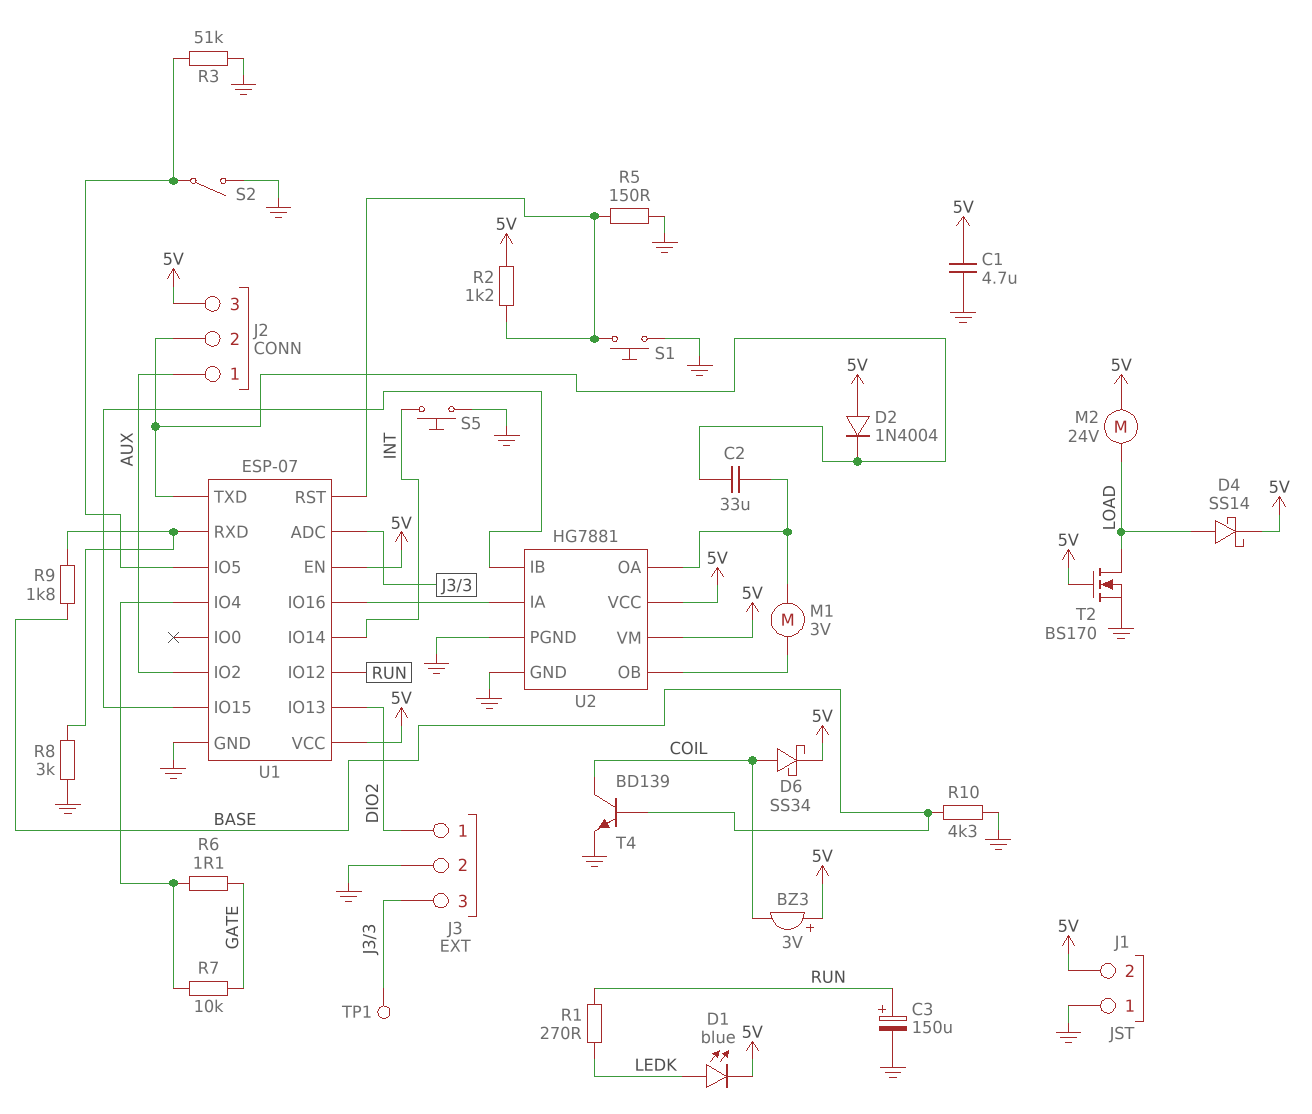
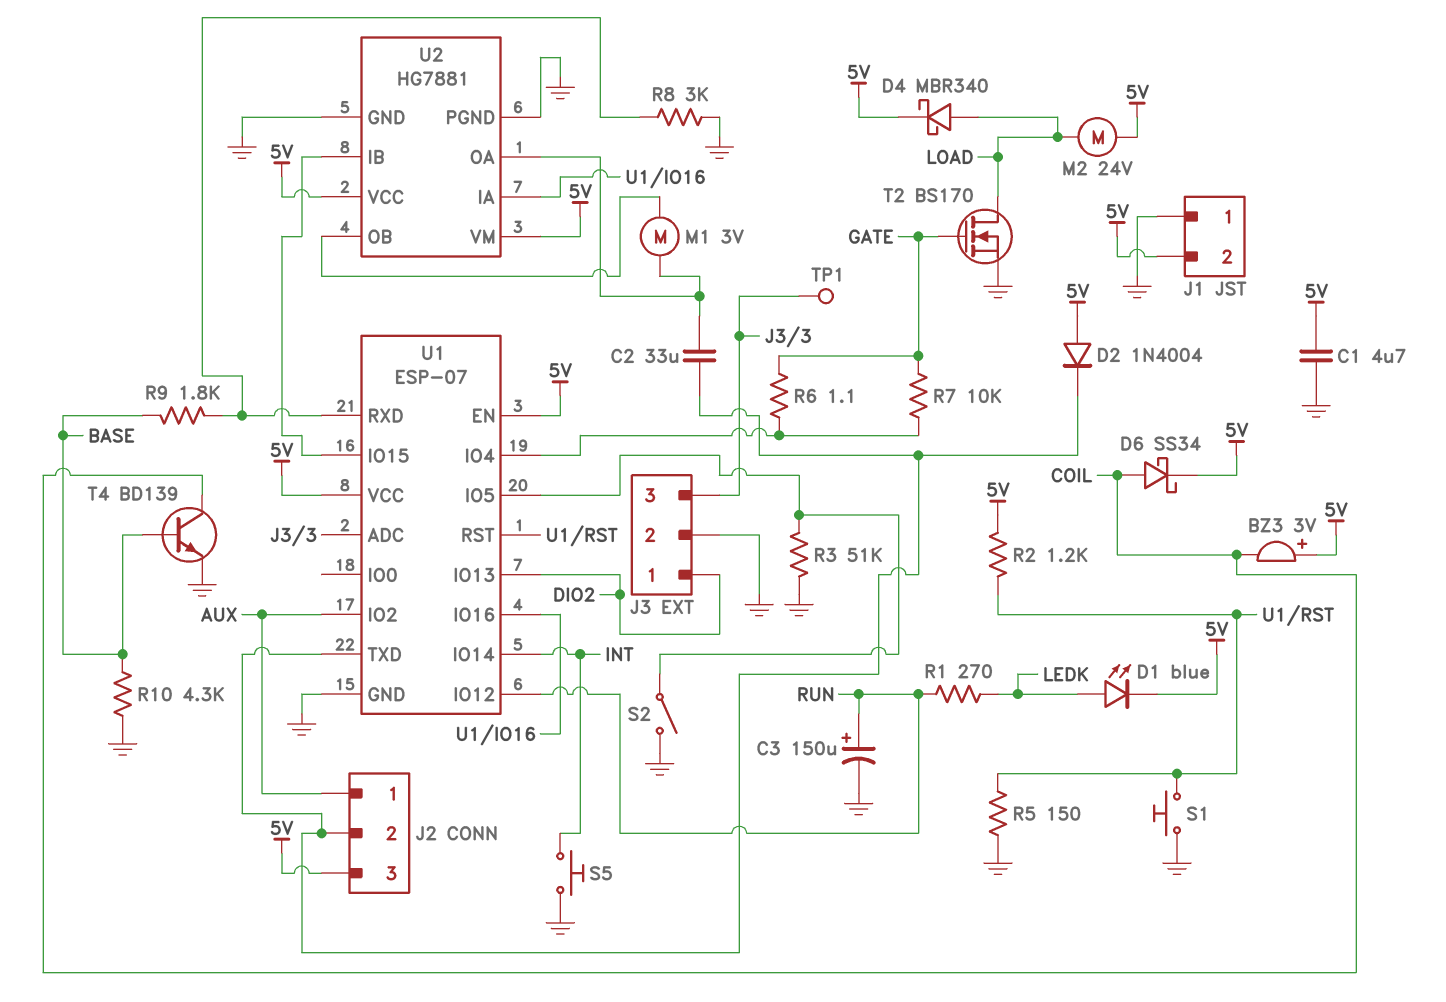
D4: schottky SS14 (A LOAD, K 5V) -> schottky MBR340 (A LOAD, K 5V)
T2: NMOS BS170 (G 5V, D LOAD, S GND) -> NMOS BS170 (G GATE, D LOAD, S GND)

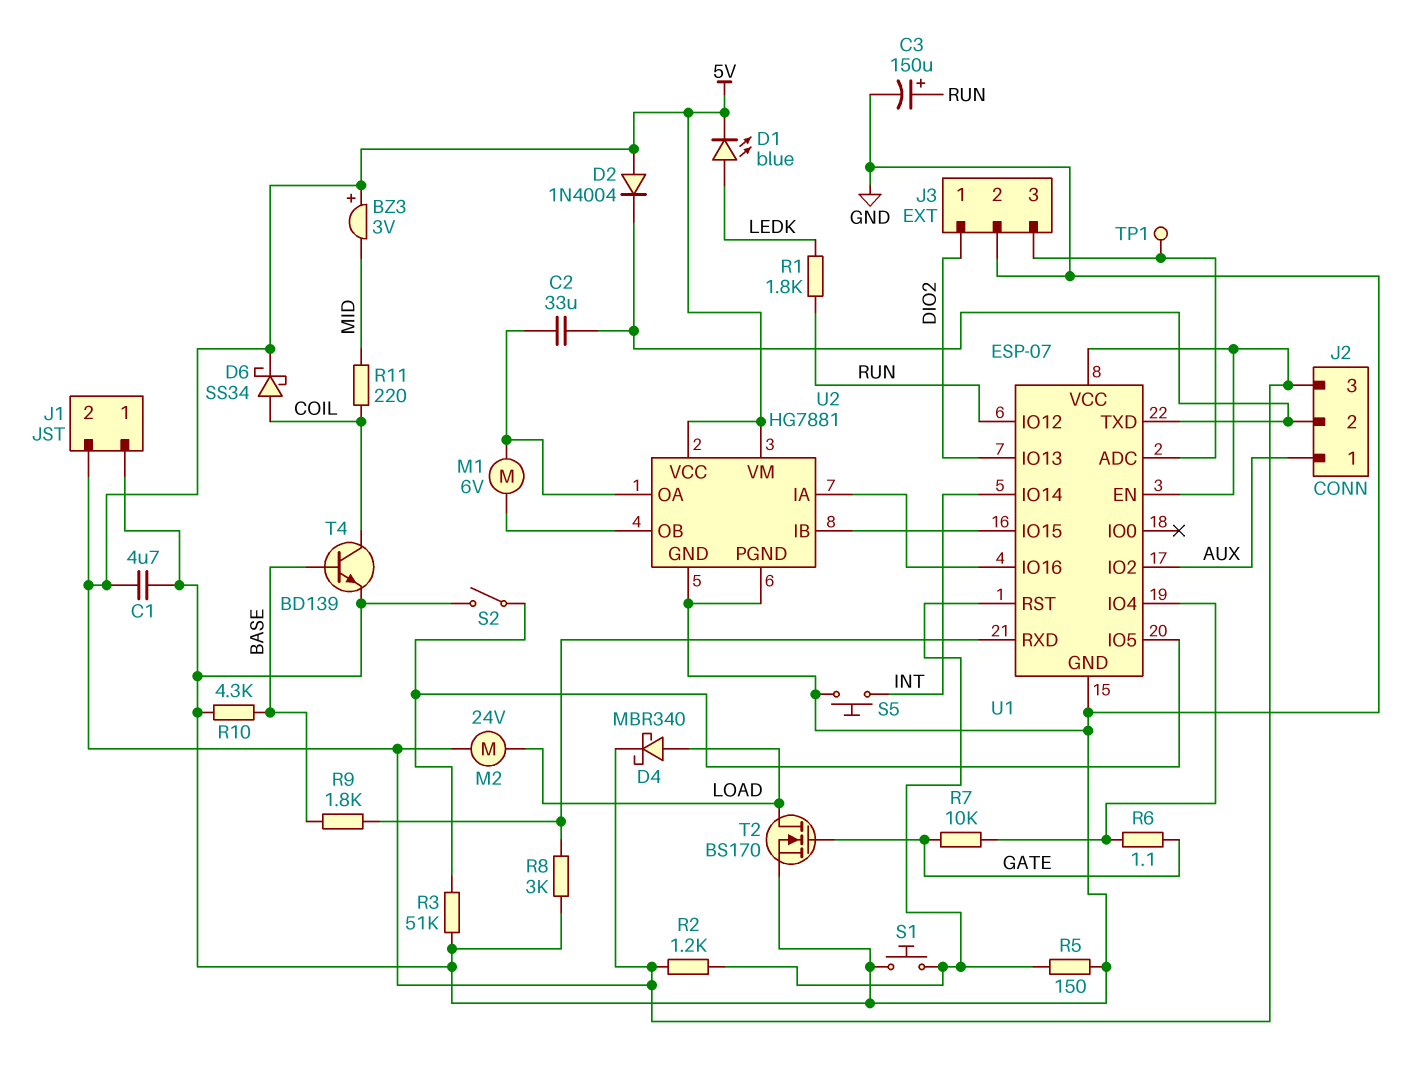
BZ3: buzzer 3V (plus 5V, minus COIL) -> buzzer 3V (plus 5V, minus MID)
M1: motor 3V (U2/OA, U2/OB) -> motor 6V (U2/OA, U2/OB)
R1: 270 (LEDK, RUN) -> 1.8k (LEDK, RUN)
R11: none -> 220 (COIL, MID)

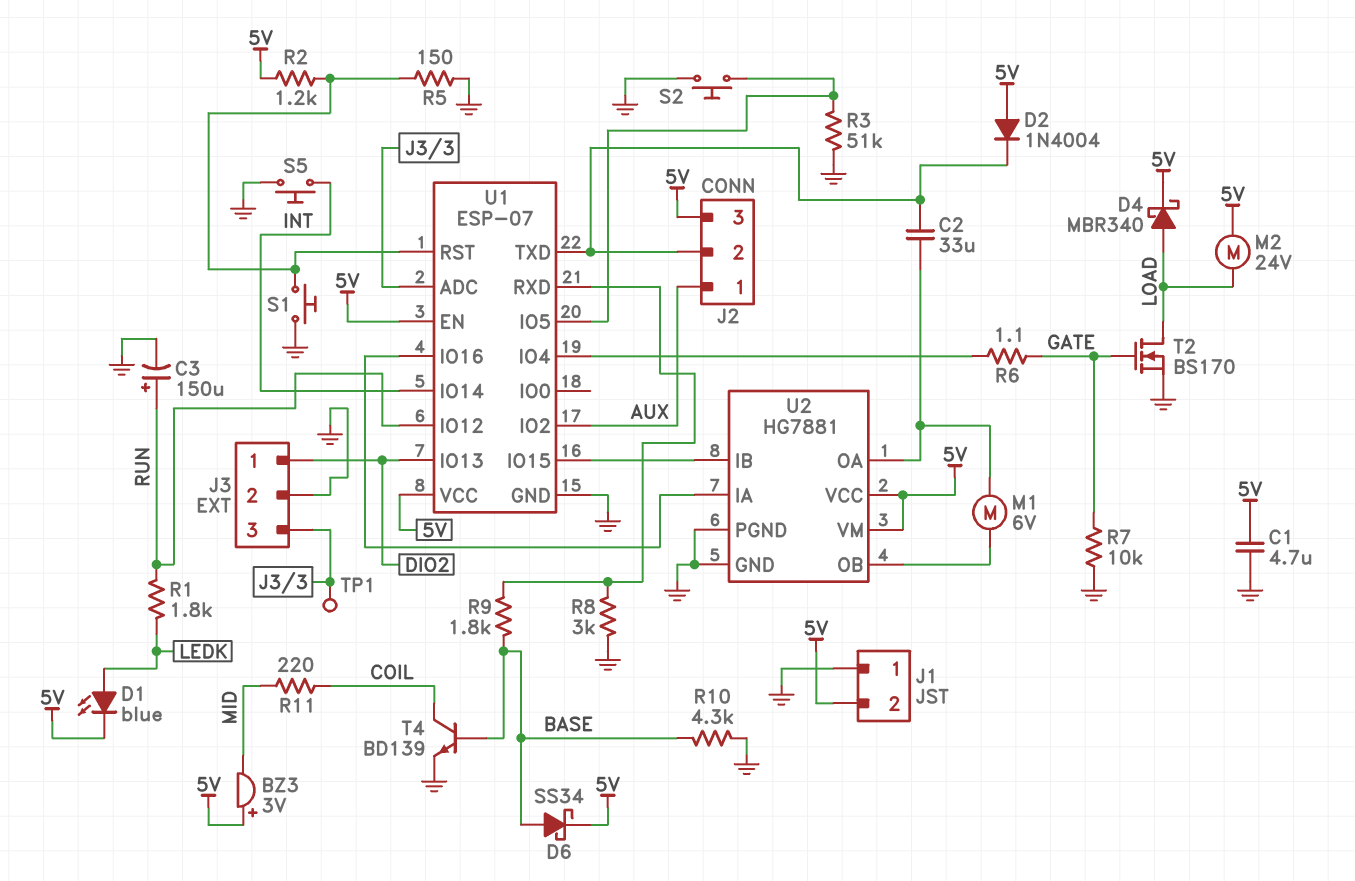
D6: schottky SS34 (A COIL, K 5V) -> schottky SS34 (A BASE, K 5V)
R7: 10k (GATE, U1/IO4) -> 10k (GATE, GND)
S2: switch (GND, U1/IO5) -> button (GND, U1/IO5)

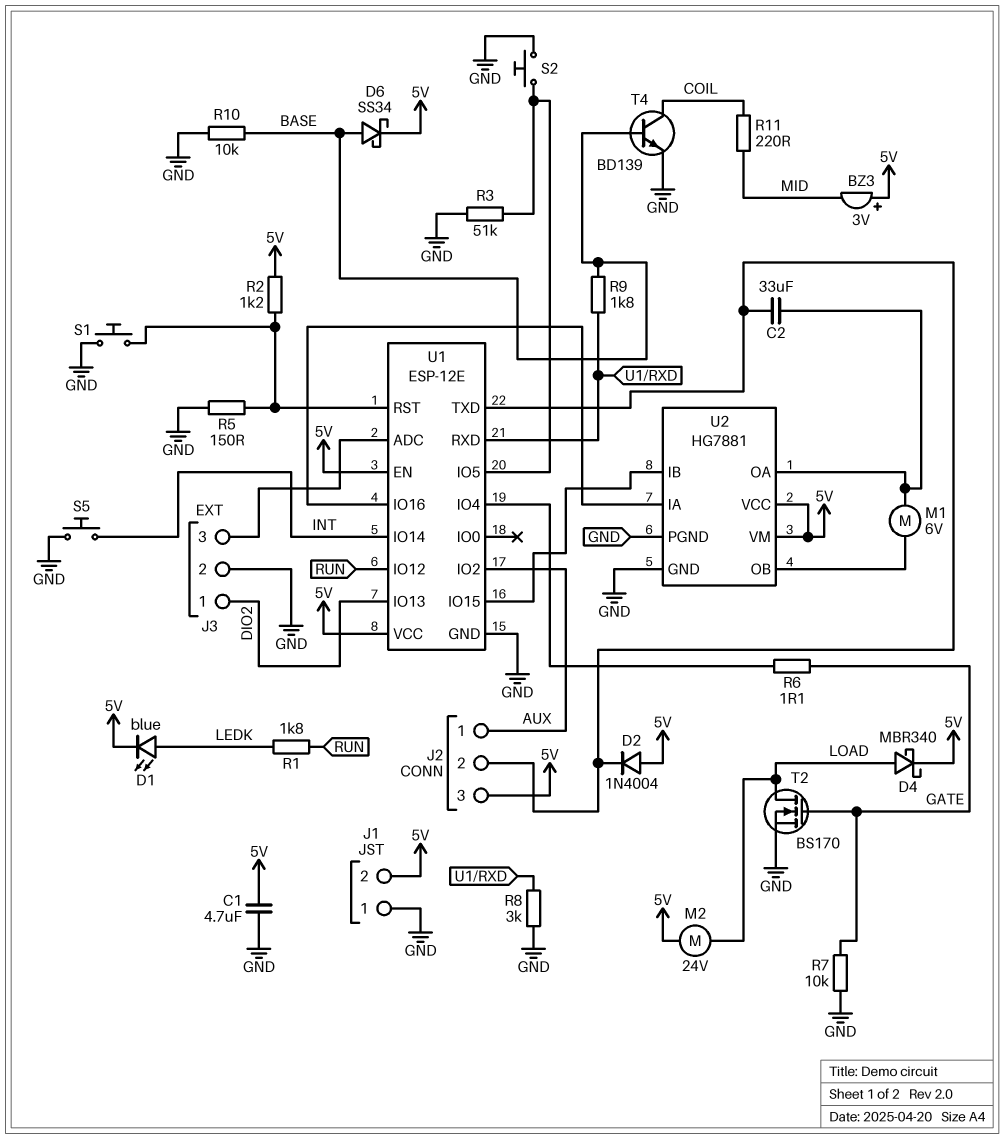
C3: 150uF (plus RUN, minus GND) -> none
R10: 4.3k (BASE, GND) -> 10k (BASE, GND)
TP1: test point (J3/3) -> none
U1: ESP-07 -> ESP-12E

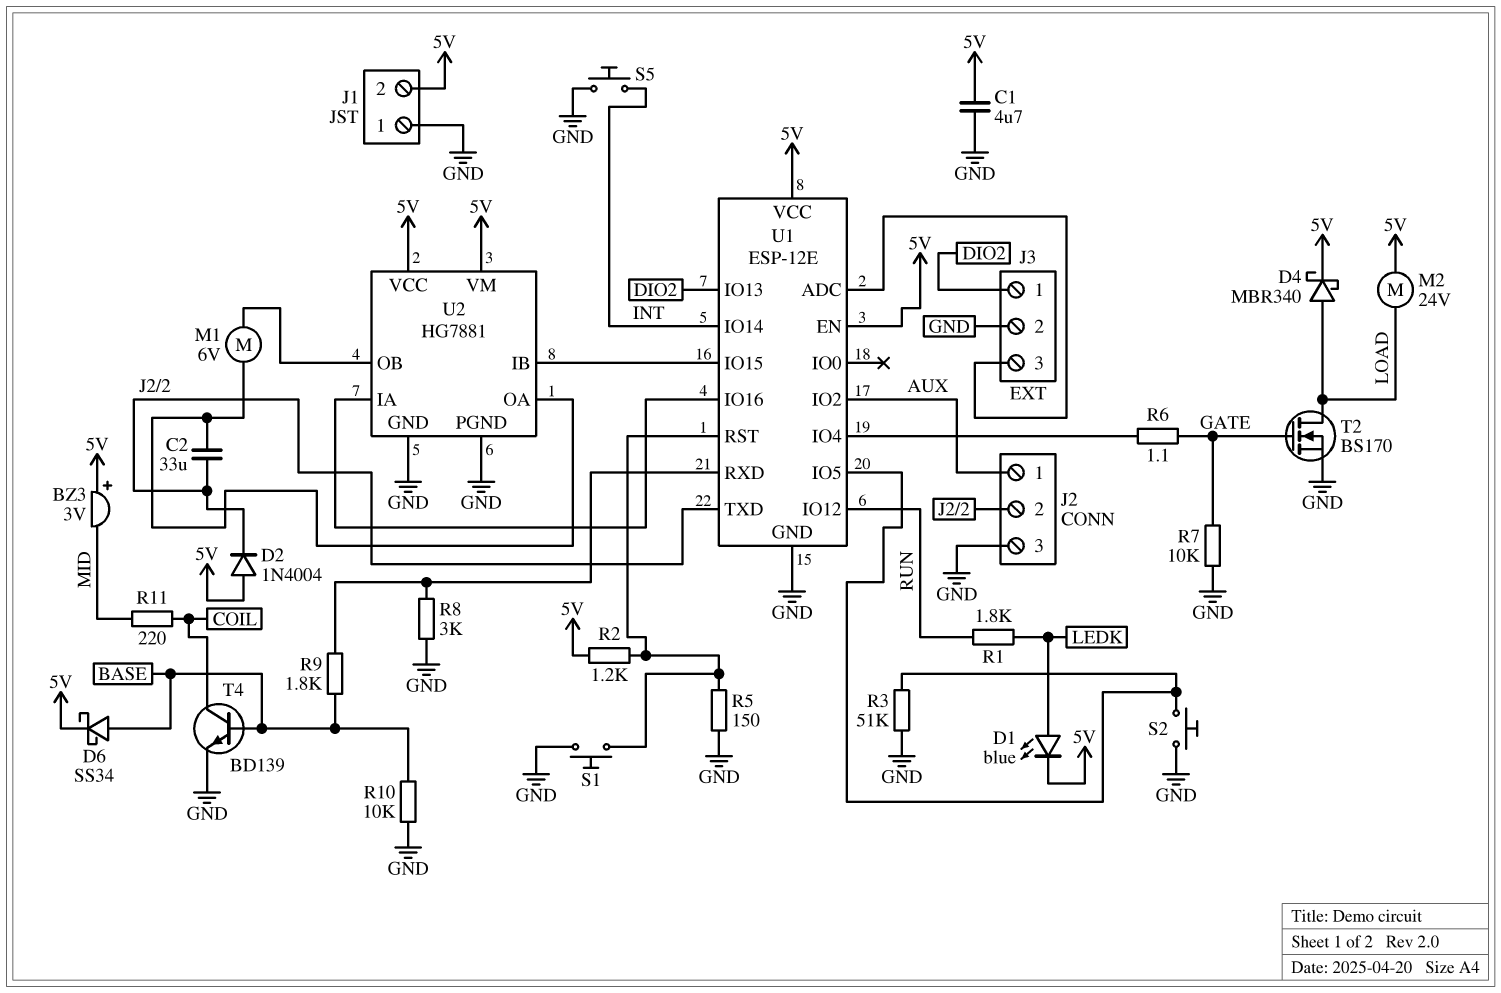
J2 pin 3: 5V -> GND

